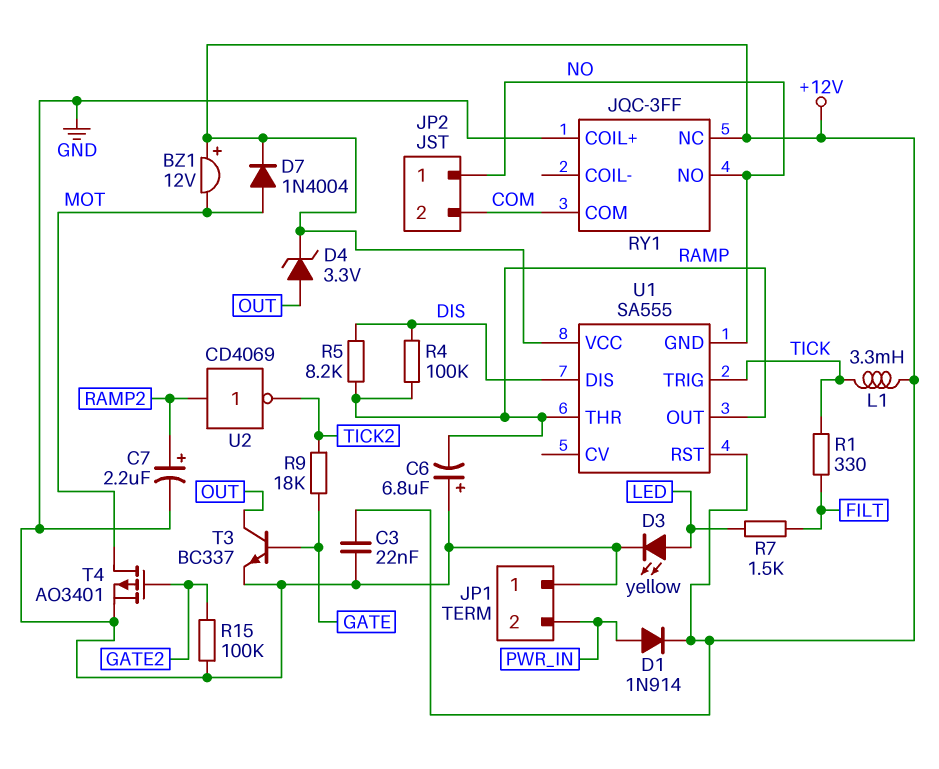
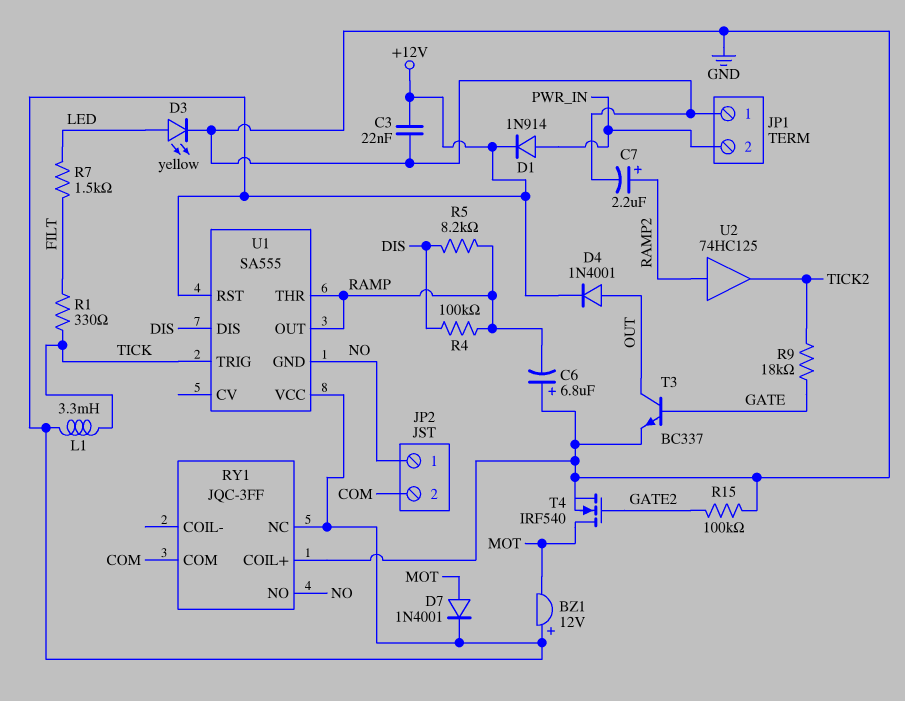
D4: zener 3.3V (A OUT, K +12V) -> diode 1N4001 (A OUT, K +12V)
D7: diode 1N4004 (A MOT, K +12V) -> diode 1N4001 (A MOT, K +12V)
T4: PMOS AO3401 (G GATE2, D MOT, S GND) -> NMOS IRF540 (G GATE2, D MOT, S GND)
U2: NOT CD4069 (in RAMP2, out TICK2) -> buffer 74HC125 (in RAMP2, out TICK2)

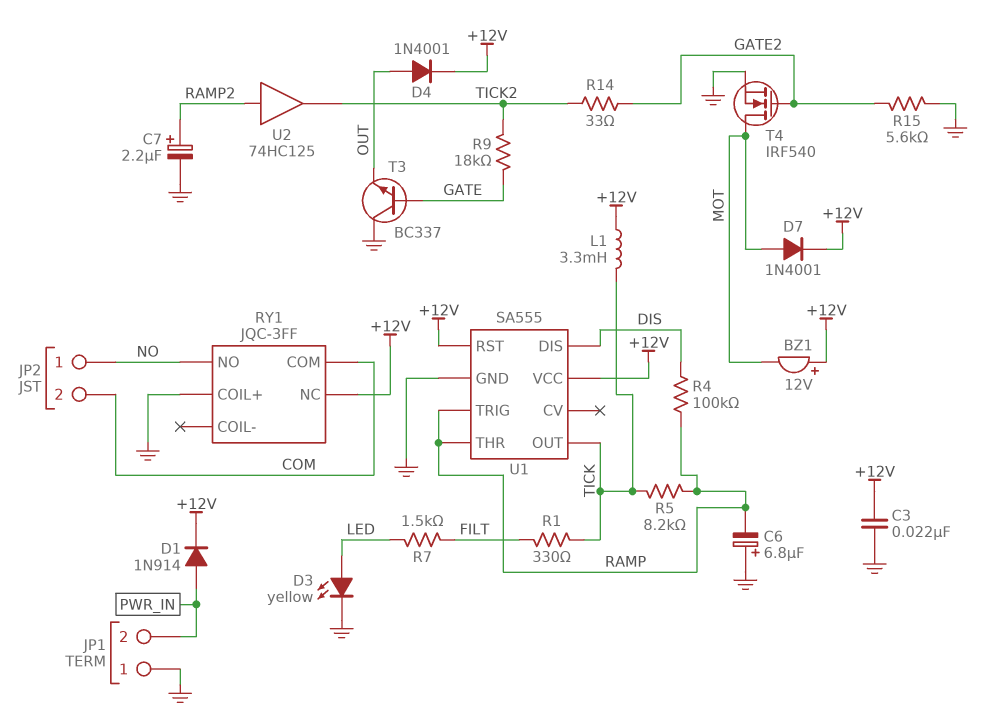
R5: 8.2k (DIS, RAMP) -> 8.2k (RAMP, TICK)
R14: none -> 33 (GATE2, TICK2)
R15: 100k (GATE2, GND) -> 5.6k (GATE2, GND)
T3: NPN BC337 (B GATE, C OUT, E GND) -> NPN BC337 (B GATE, C GND, E OUT)
U1 pin GND: NO -> GND
U1 pin OUT: RAMP -> TICK
U1 pin TRIG: TICK -> RAMP

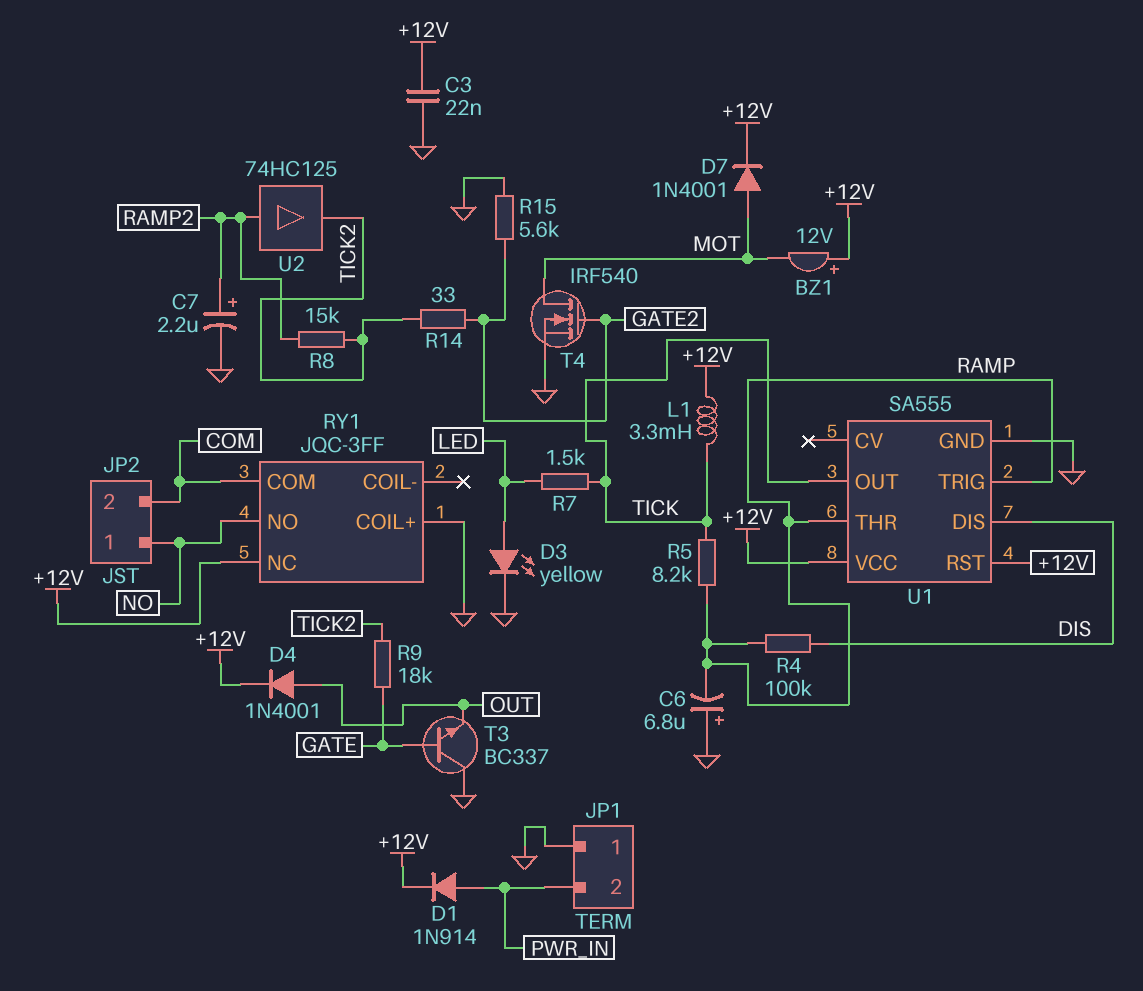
R1: 330 (FILT, TICK) -> none
R7: 1.5k (FILT, LED) -> 1.5k (LED, TICK)
R8: none -> 15k (RAMP2, TICK2)

